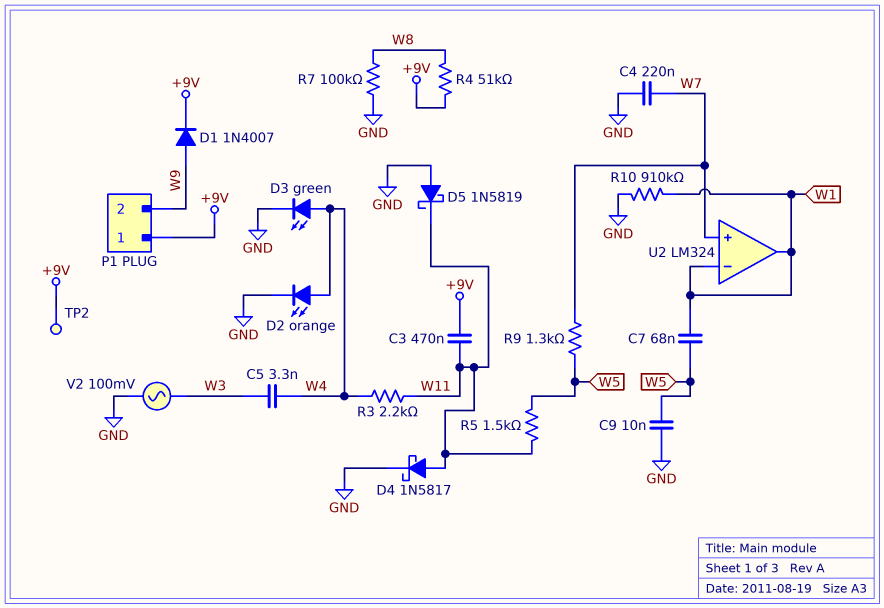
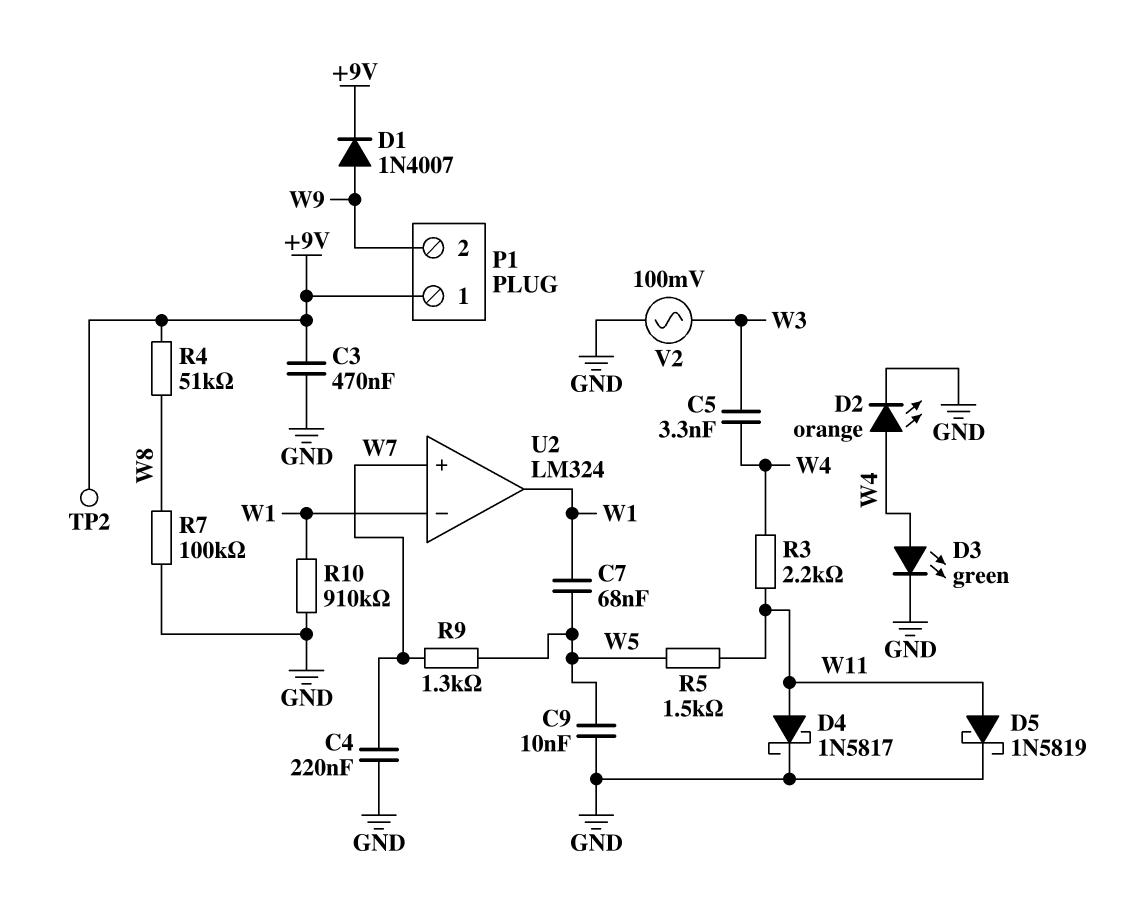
C3: 470nF (+9V, W11) -> 470nF (+9V, GND)
D5: schottky 1N5819 (A GND, K W11) -> schottky 1N5819 (A W11, K GND)

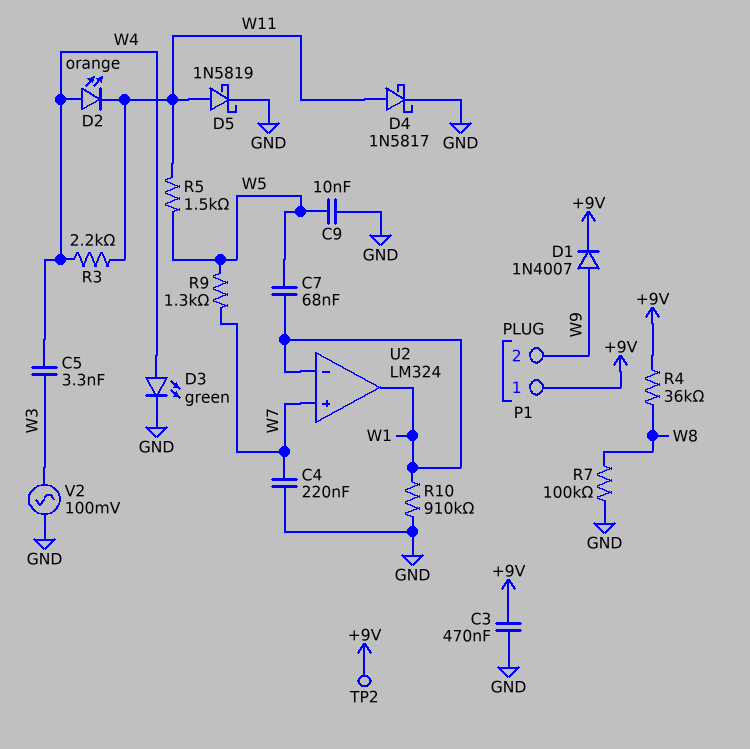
D2: LED orange (A W4, K GND) -> LED orange (A W4, K W11)
R4: 51k (+9V, W8) -> 36k (+9V, W8)

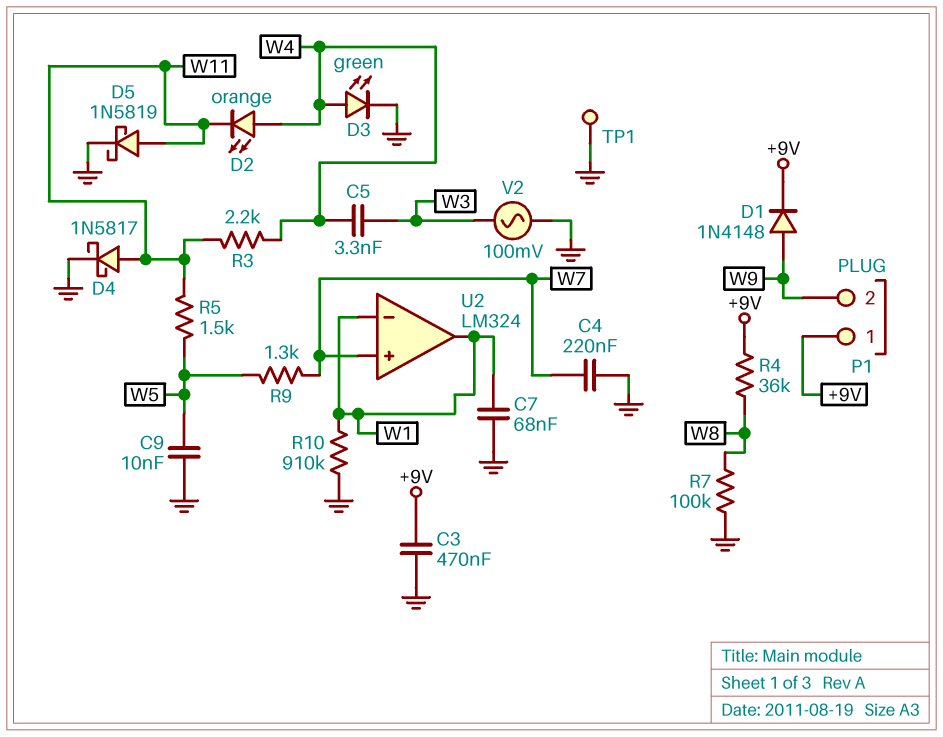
C7: 68nF (W1, W5) -> 68nF (GND, W1)
D1: diode 1N4007 (A W9, K +9V) -> diode 1N4148 (A W9, K +9V)
TP1: none -> test point (GND)
TP2: test point (+9V) -> none

